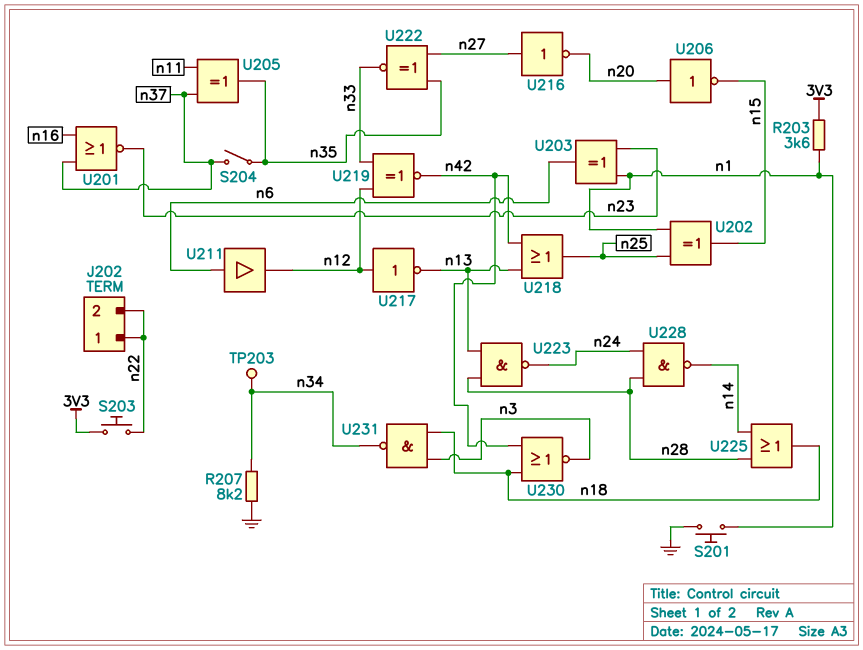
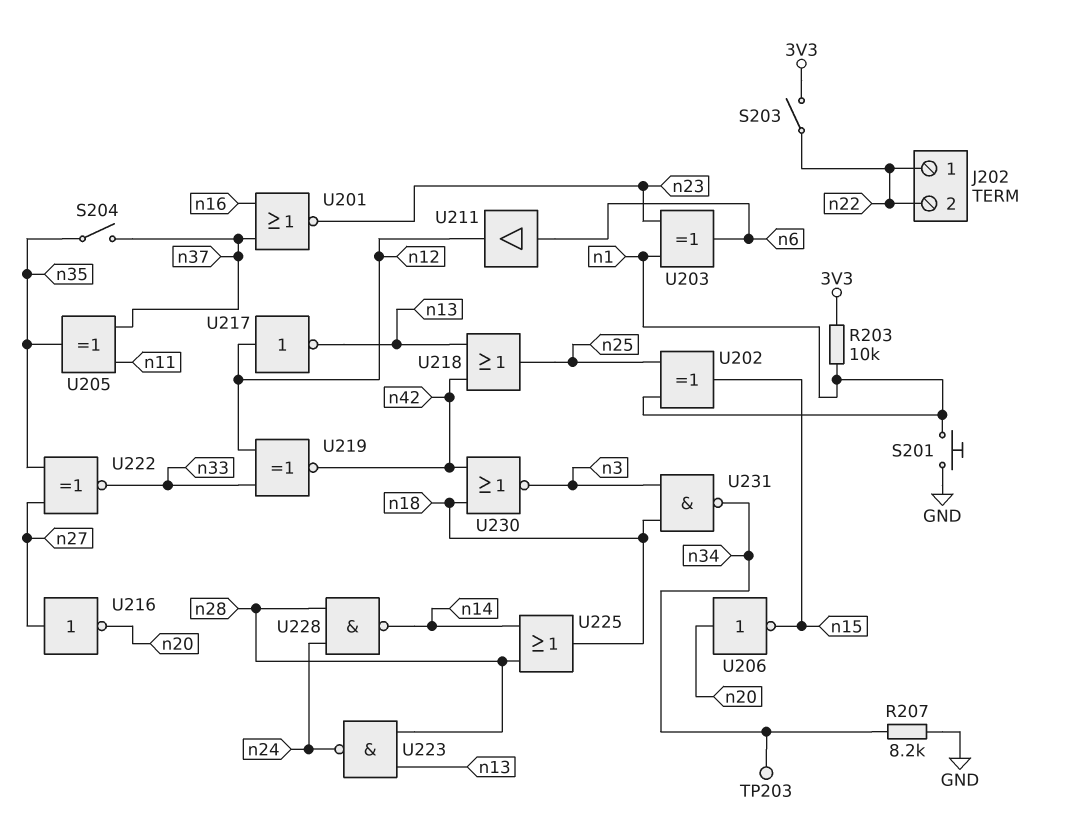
R203: 3.6k (3V3, n1) -> 10k (3V3, n1)
S203: button (3V3, n22) -> switch (3V3, n22)

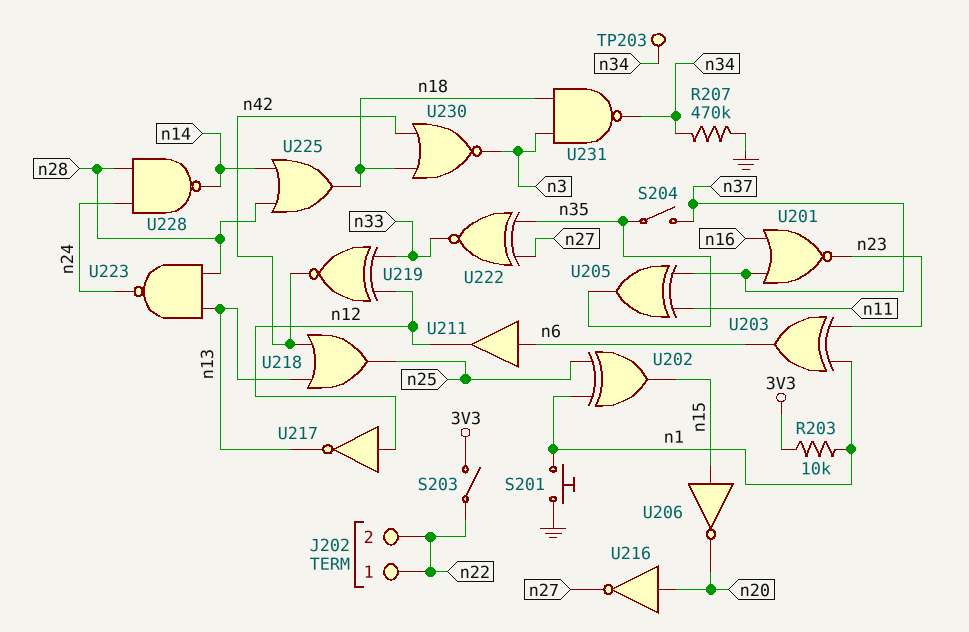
R207: 8.2k (GND, n34) -> 470k (GND, n34)
U206: NOT (in n20, out n15) -> NOT (in n15, out n20)
U216: NOT (in n27, out n20) -> NOT (in n20, out n27)

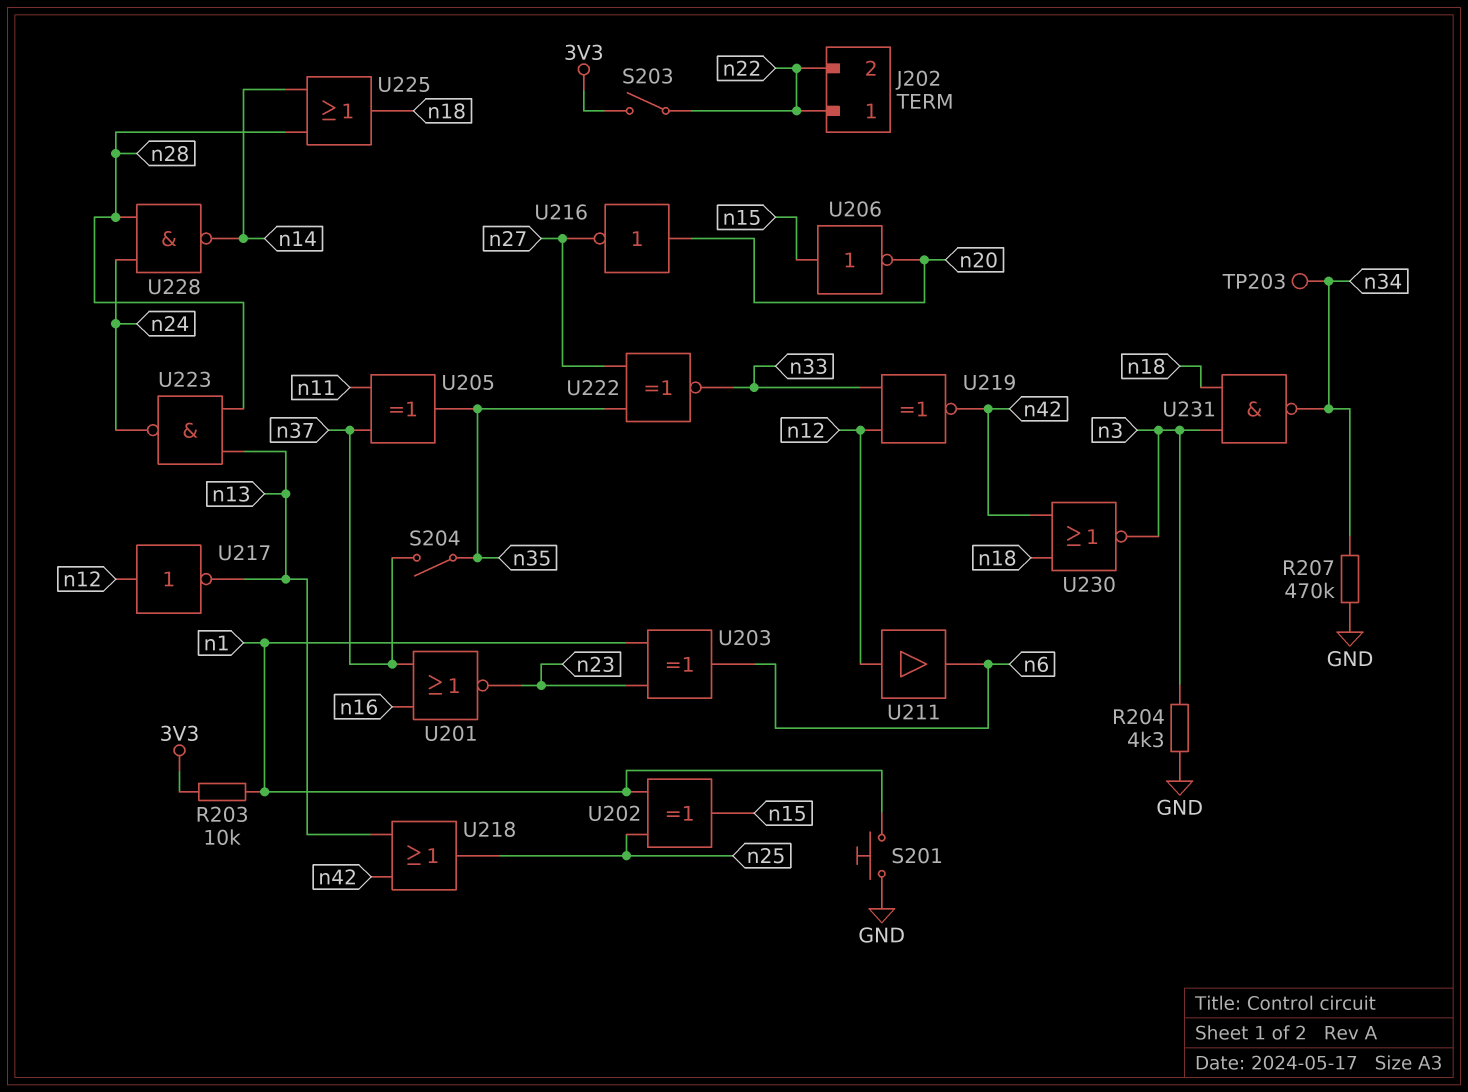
R204: none -> 4.3k (GND, n3)
U211: buffer (in n6, out n12) -> buffer (in n12, out n6)

